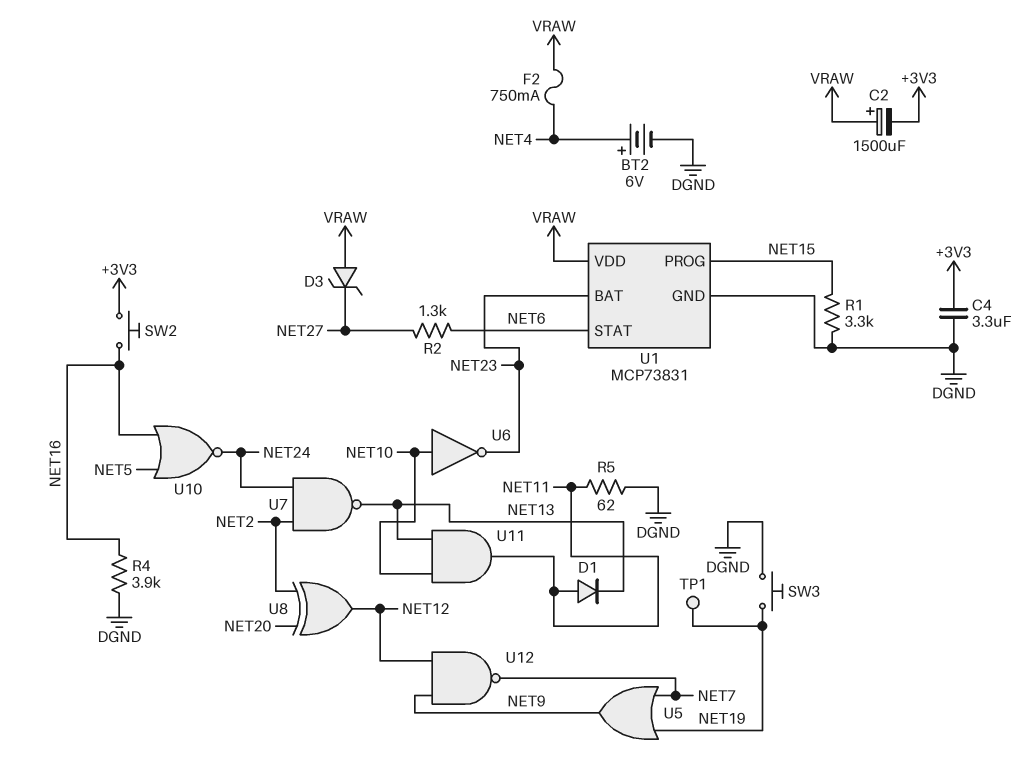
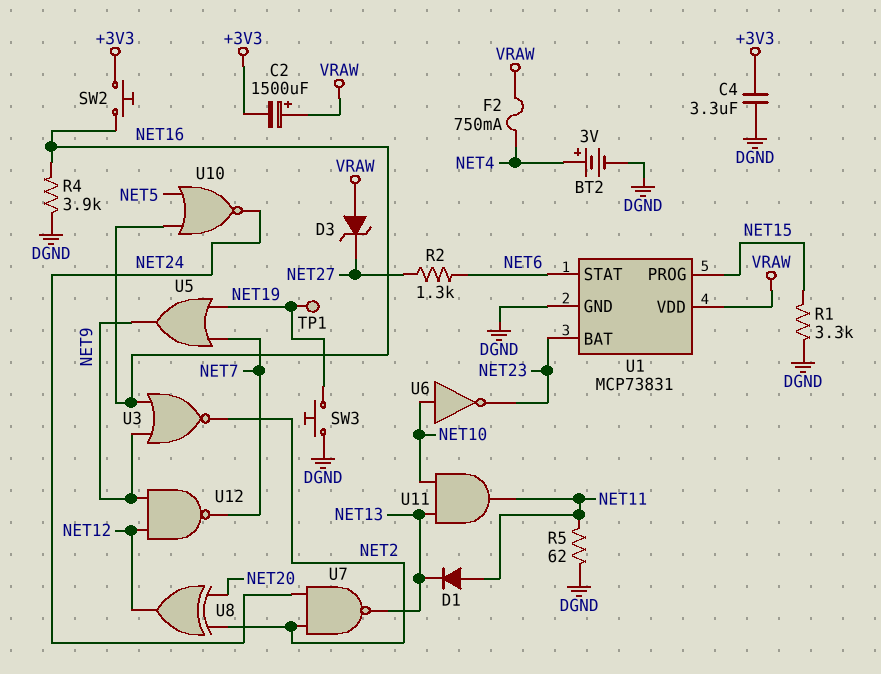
BT2: 6V (plus NET4, minus DGND) -> 3V (plus NET4, minus DGND)
U3: none -> NOR (in NET9, in NET16, out NET2)

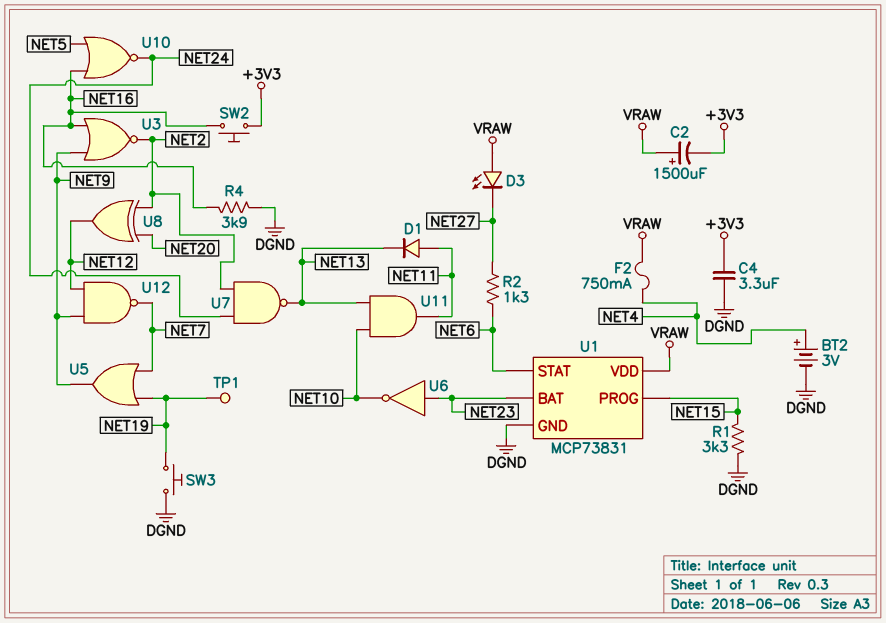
D3: zener (A VRAW, K NET27) -> LED (A VRAW, K NET27)
R5: 62 (DGND, NET11) -> none
U6: NOT (in NET10, out NET23) -> NOT (in NET23, out NET10)

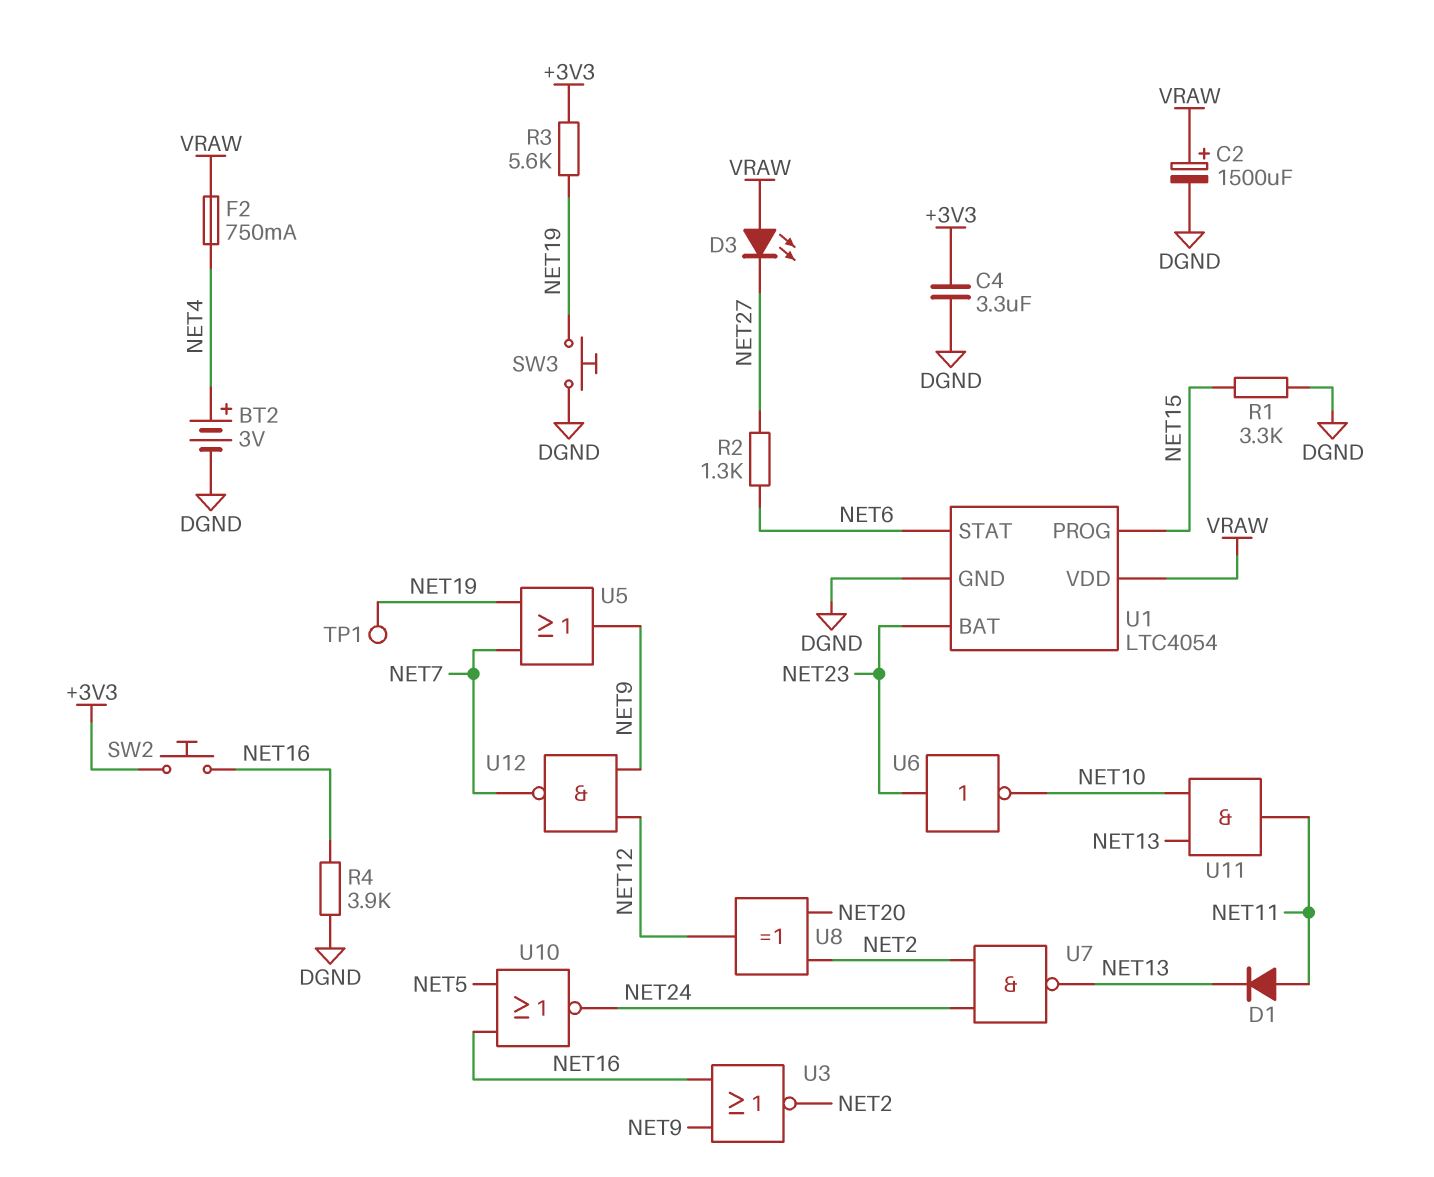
C2: 1500uF (plus VRAW, minus +3V3) -> 1500uF (plus VRAW, minus DGND)
R3: none -> 5.6k (+3V3, NET19)
U1: MCP73831 -> LTC4054

